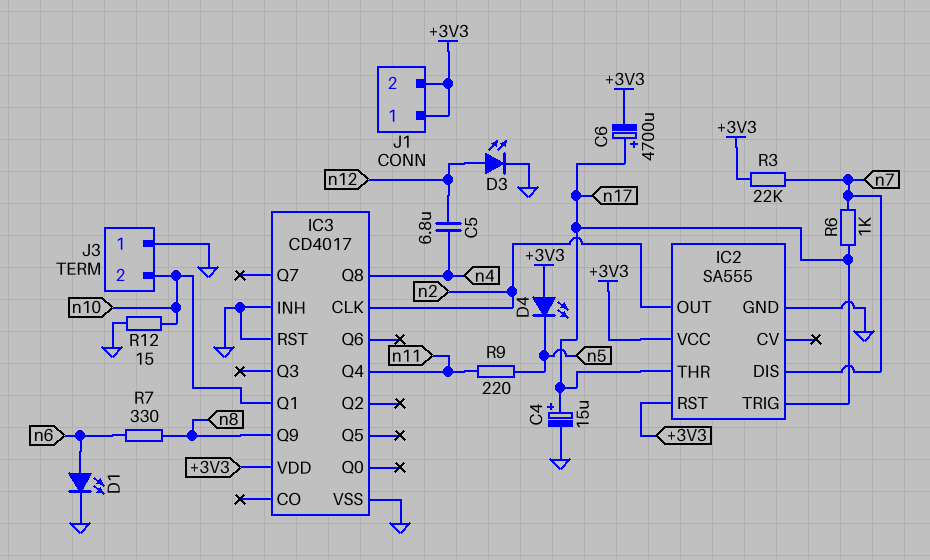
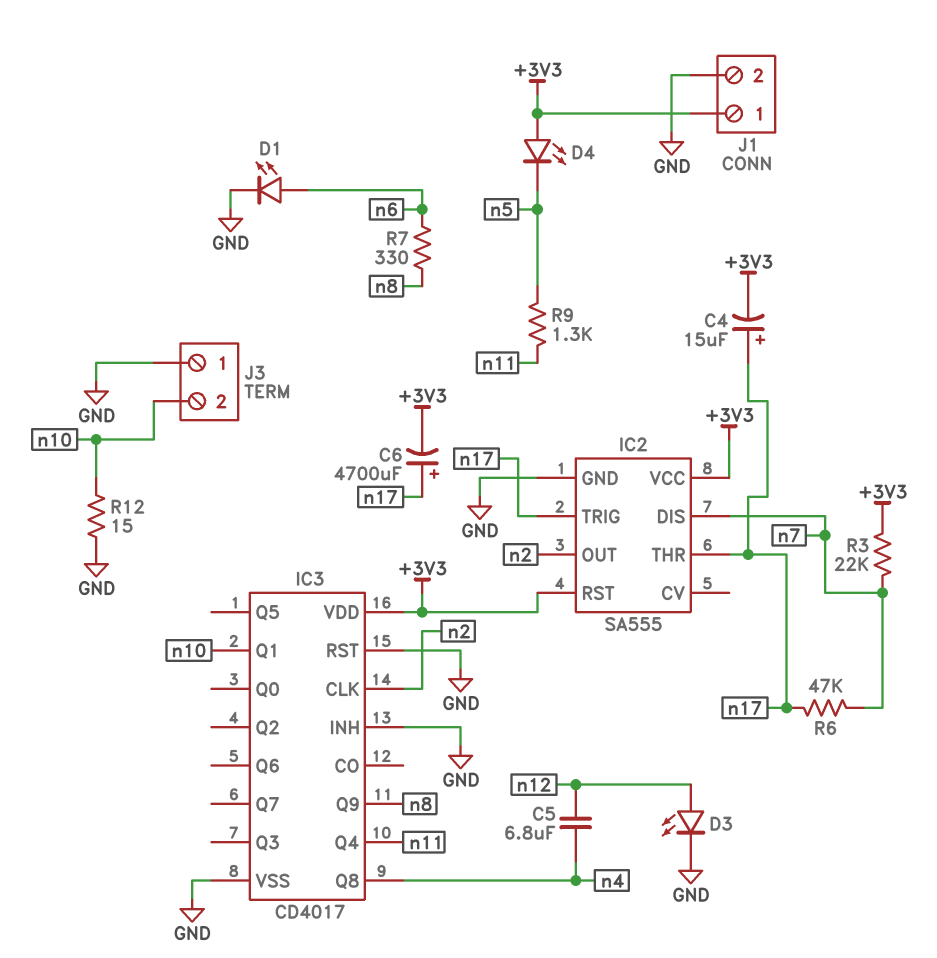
C4: 15uF (plus n17, minus GND) -> 15uF (plus n17, minus +3V3)
J1 pin 2: +3V3 -> GND
R6: 1k (n7, n17) -> 47k (n7, n17)
R9: 220 (n5, n11) -> 1.3k (n5, n11)

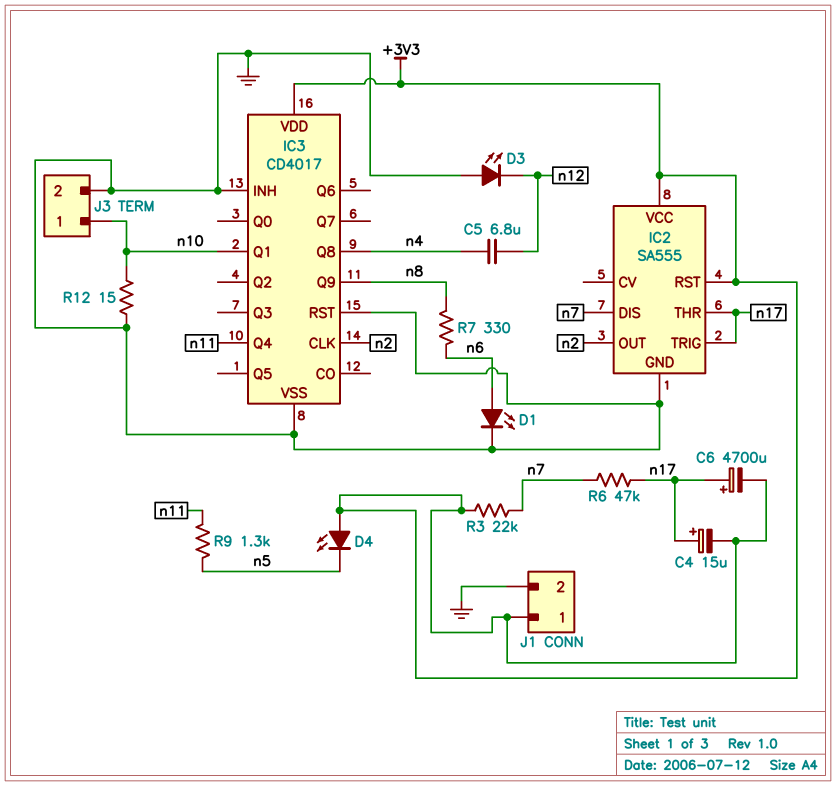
D3: LED (A n12, K GND) -> LED (A GND, K n12)
J3 pin 1: GND -> n10
J3 pin 2: n10 -> GND

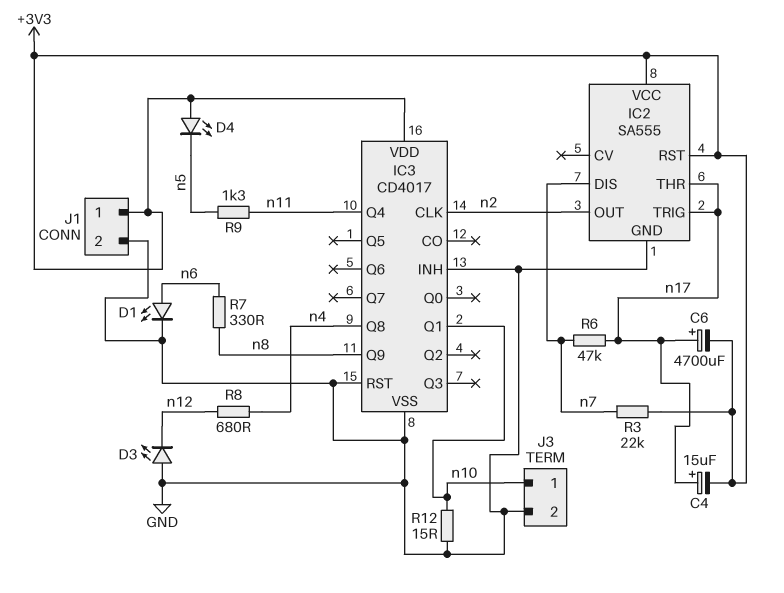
C5: 6.8uF (n4, n12) -> none
R8: none -> 680 (n4, n12)

